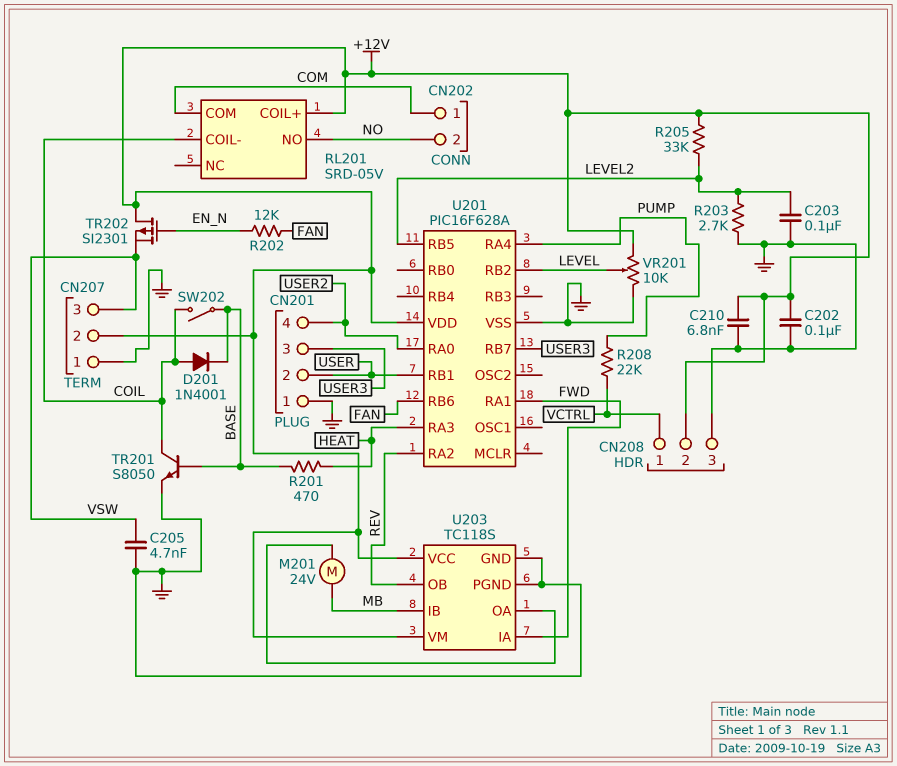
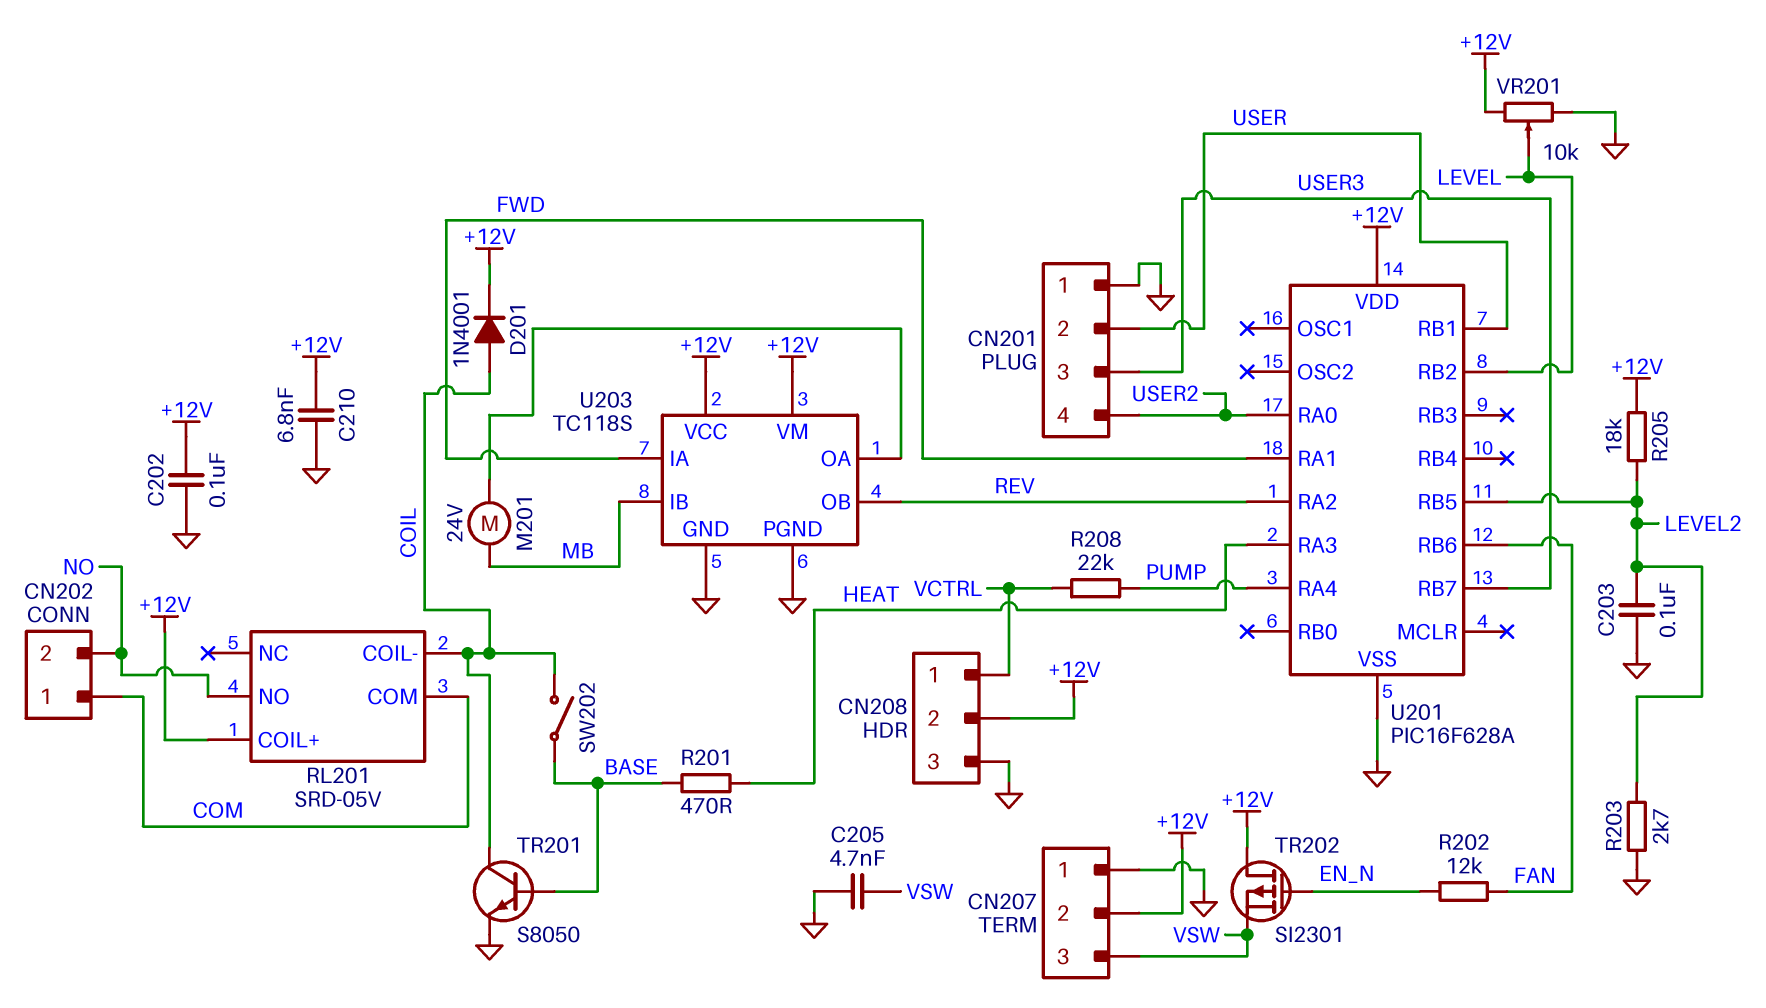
D201: diode 1N4001 (A COIL, K BASE) -> diode 1N4001 (A COIL, K +12V)
R205: 33k (+12V, LEVEL2) -> 18k (+12V, LEVEL2)

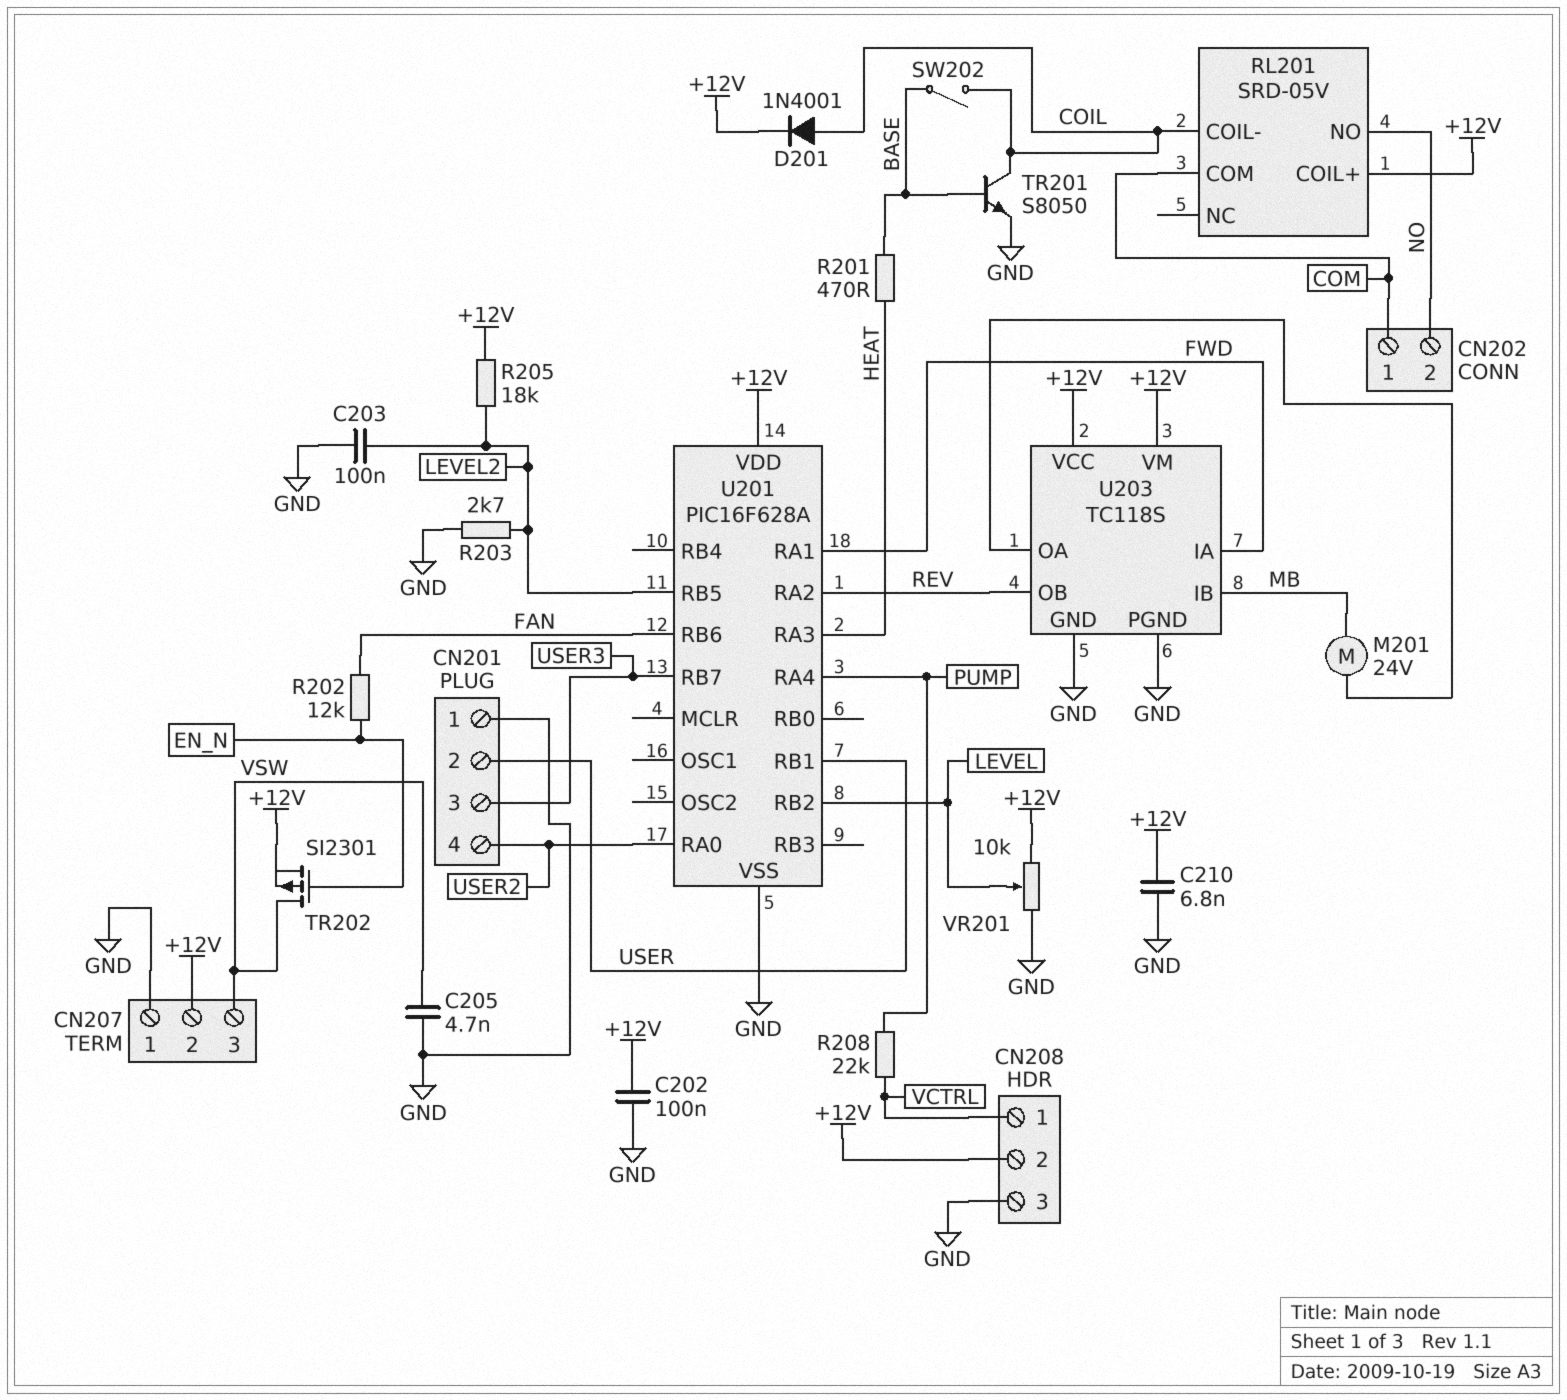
TR202: PMOS SI2301 (G EN_N, D +12V, S VSW) -> PMOS SI2301 (G EN_N, D VSW, S +12V)

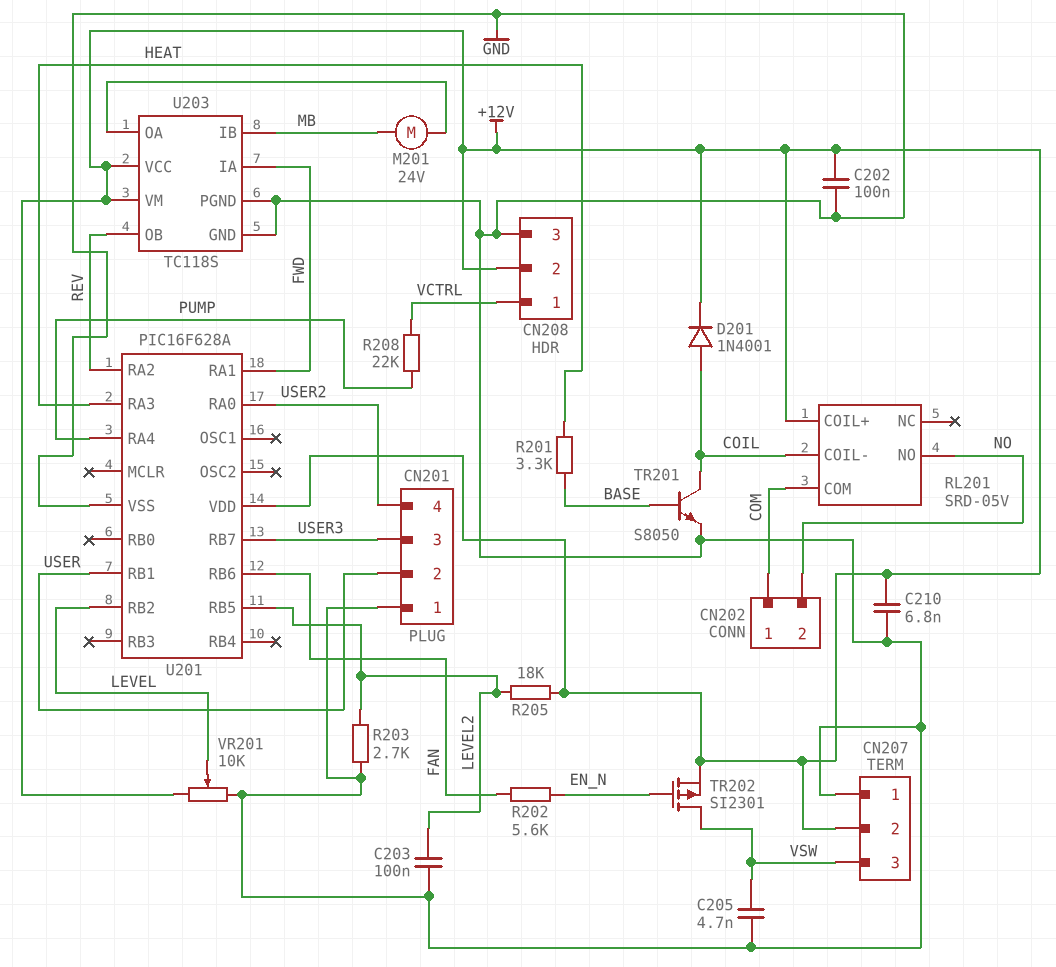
R201: 470 (BASE, HEAT) -> 3.3k (BASE, HEAT)
R202: 12k (EN_N, FAN) -> 5.6k (EN_N, FAN)
SW202: switch (BASE, COIL) -> none

